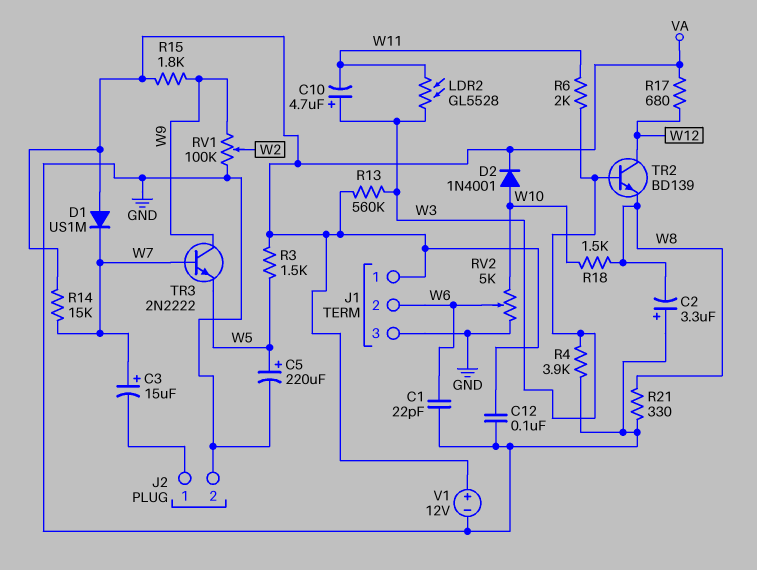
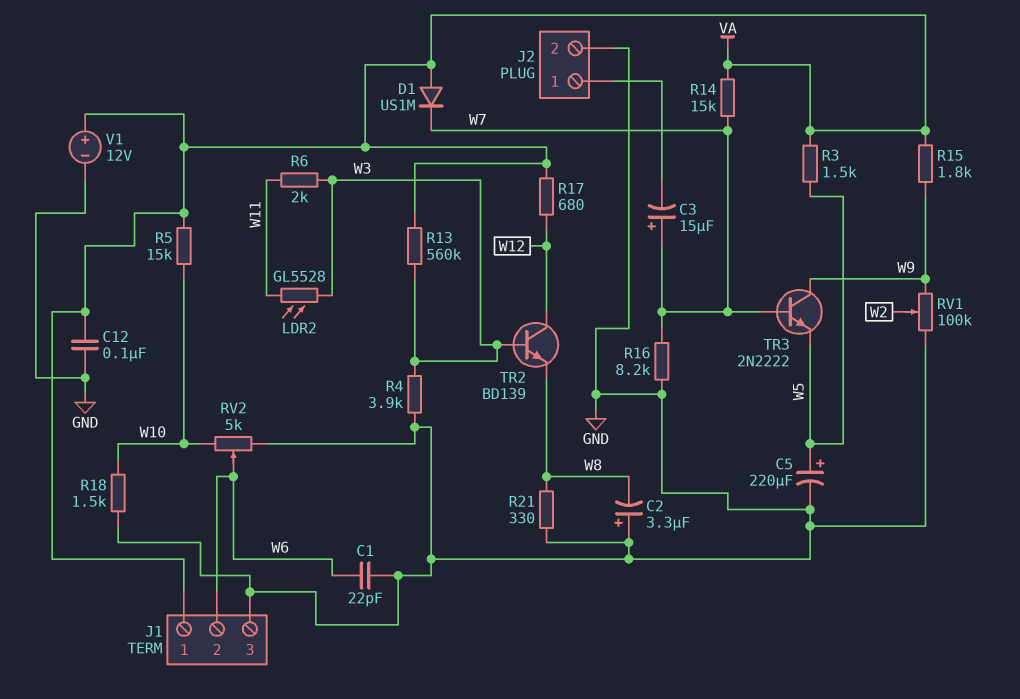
C10: 4.7uF (plus W3, minus W11) -> none
D2: diode 1N4001 (A W10, K VA) -> none
R5: none -> 15k (VA, W10)
R16: none -> 8.2k (GND, W7)
R18: 1.5k (W8, W10) -> 1.5k (GND, W10)

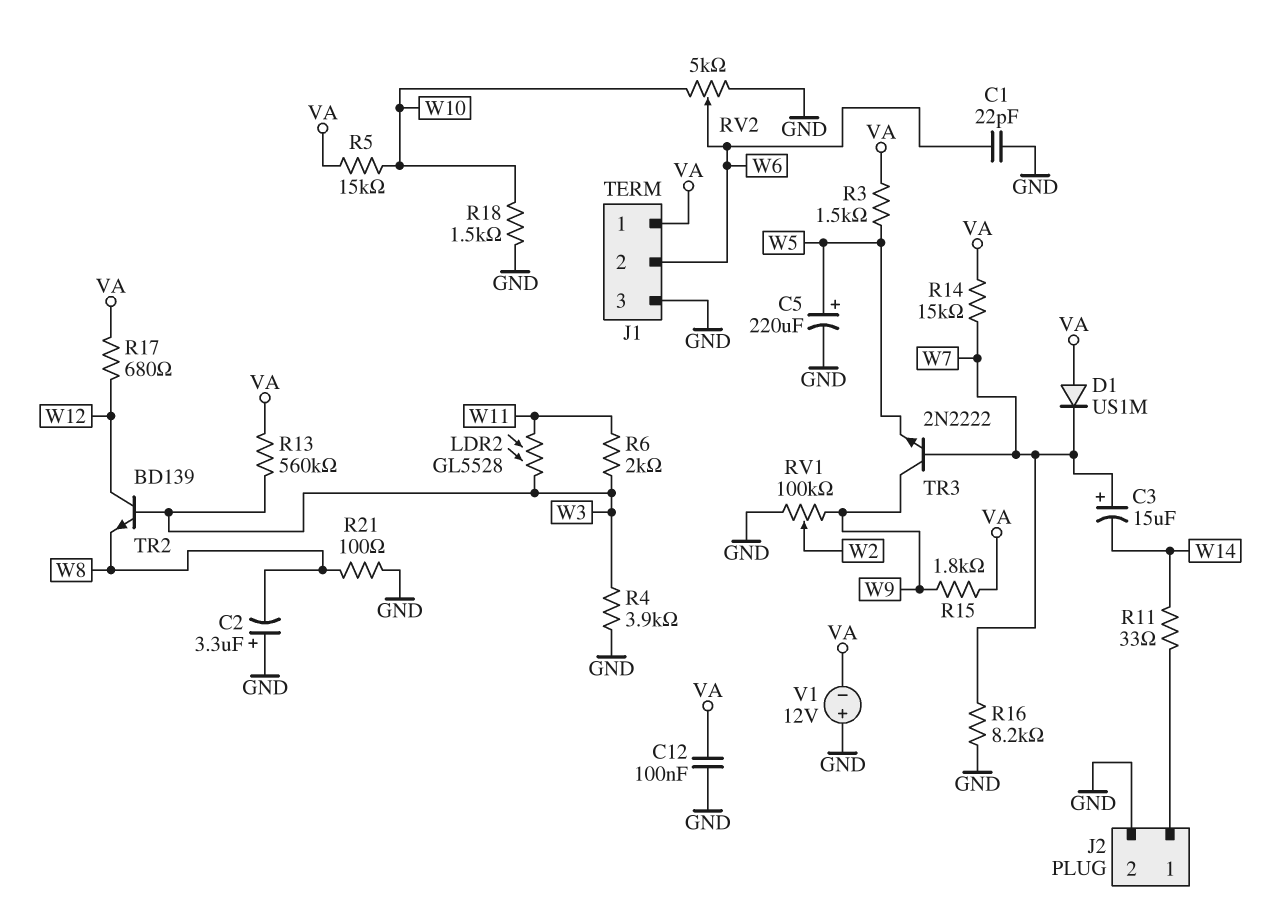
C3: 15uF (plus W7, minus J2/1) -> 15uF (plus W7, minus W14)
R11: none -> 33 (J2/1, W14)
R21: 330 (GND, W8) -> 100 (GND, W8)
V1: 12V (plus VA, minus GND) -> 12V (plus GND, minus VA)

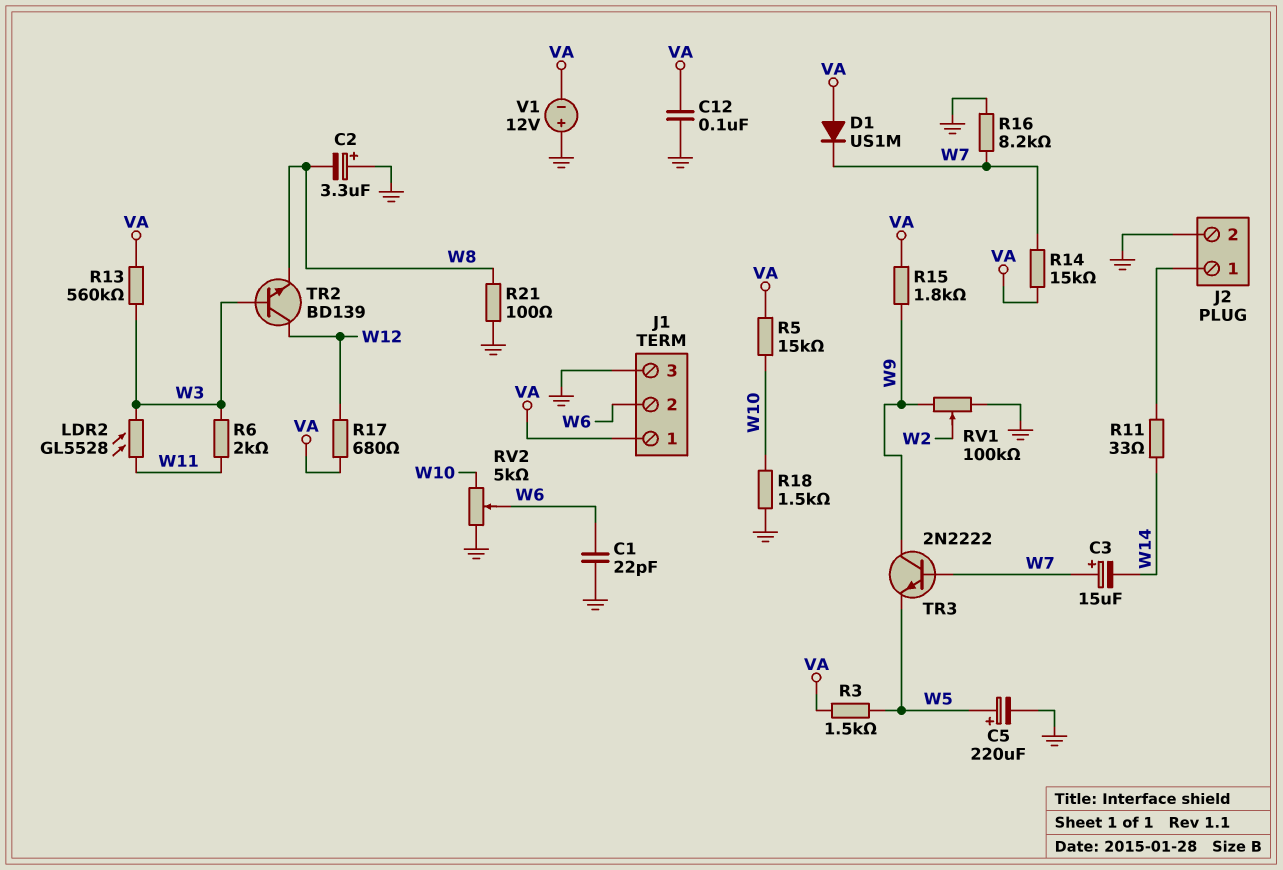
R4: 3.9k (GND, W3) -> none

